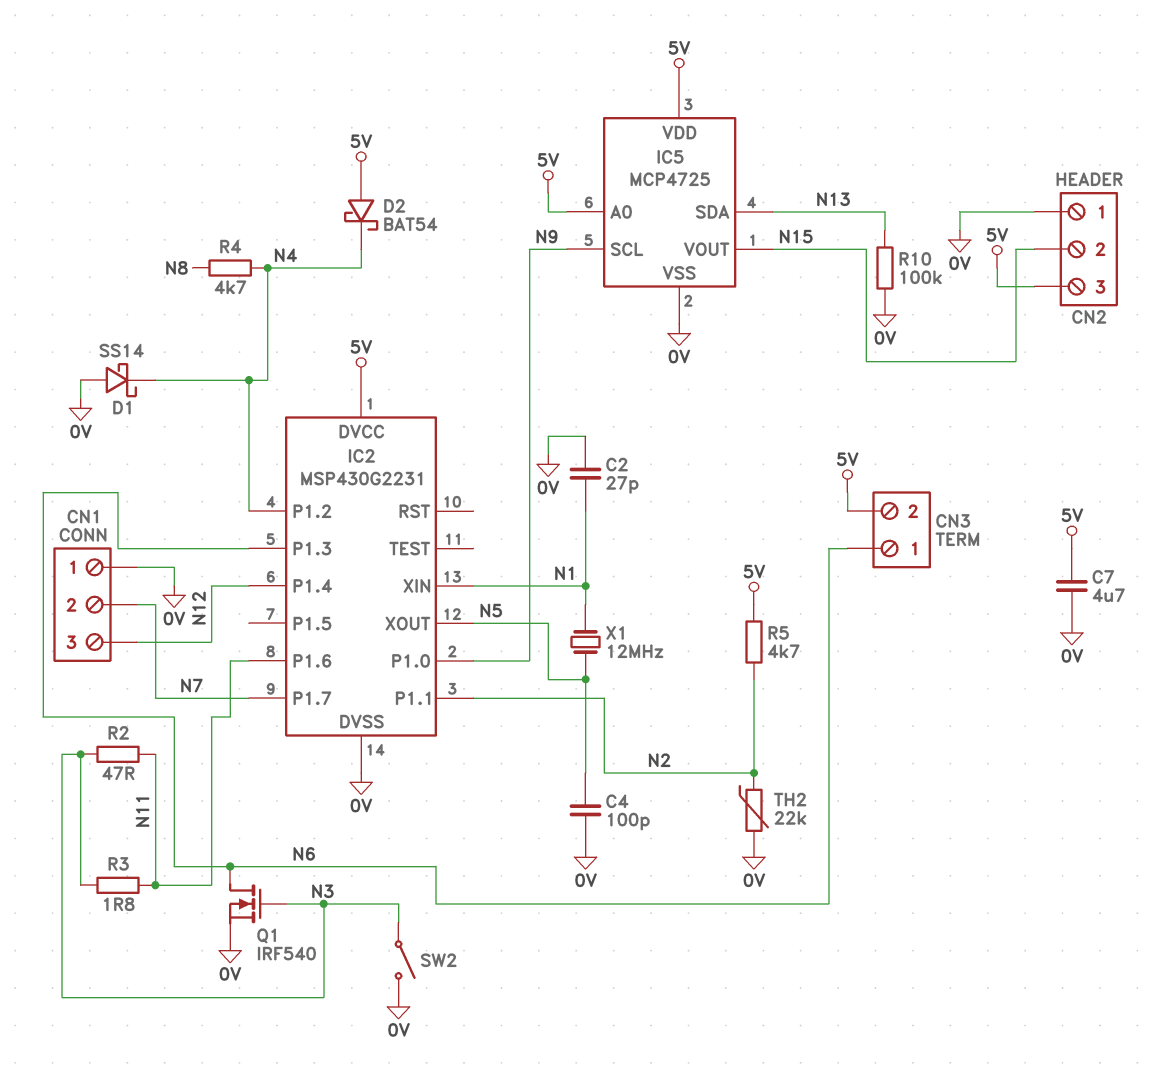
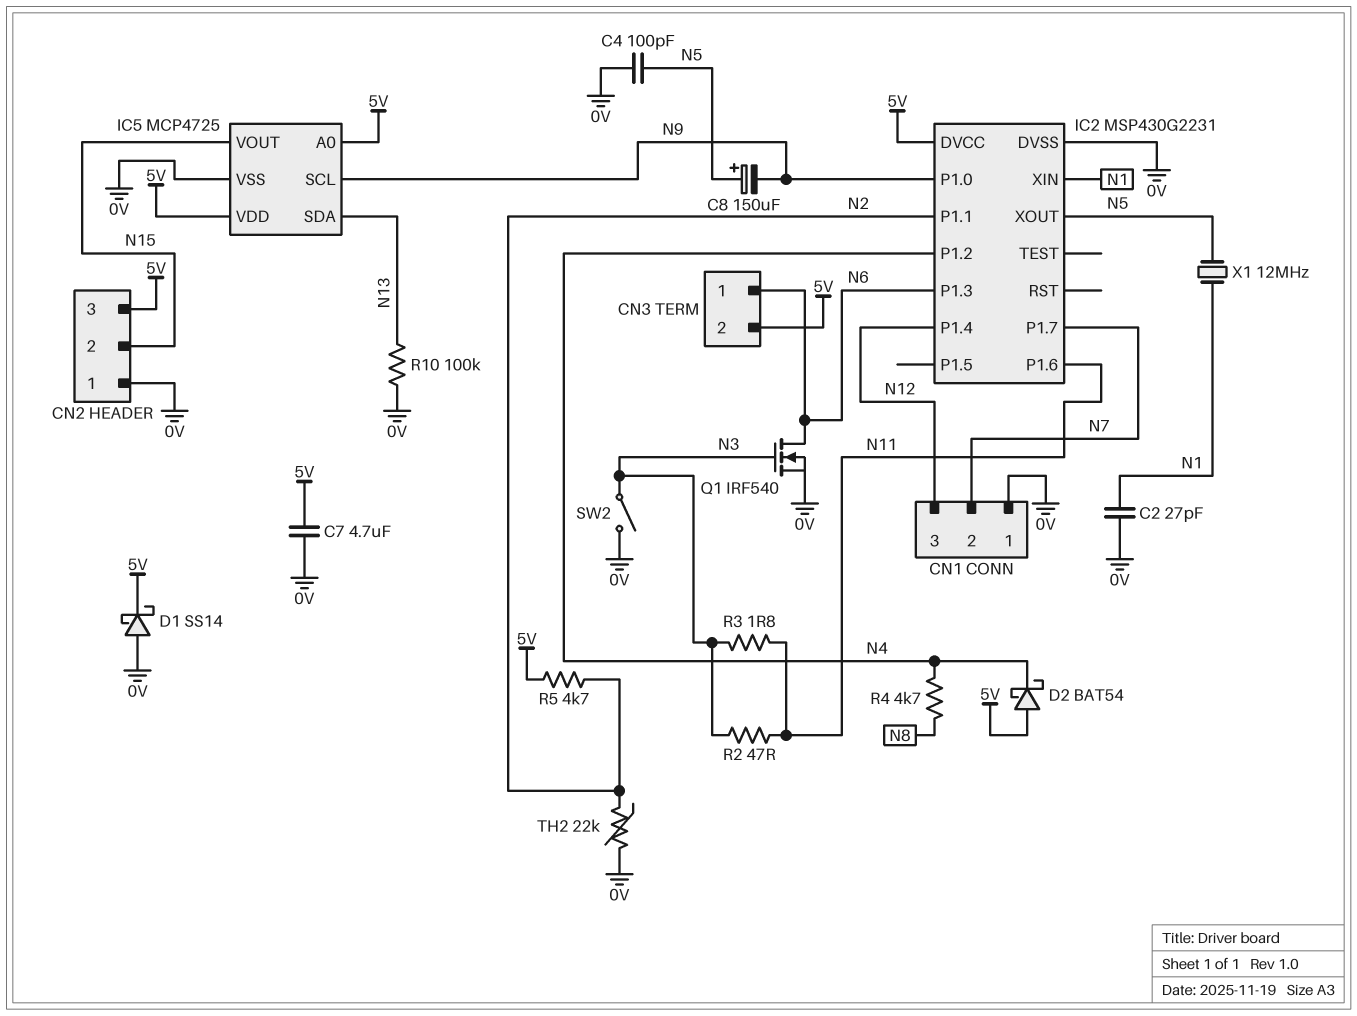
C8: none -> 150uF (plus N5, minus N9)
D1: schottky SS14 (A 0V, K N4) -> schottky SS14 (A 0V, K 5V)

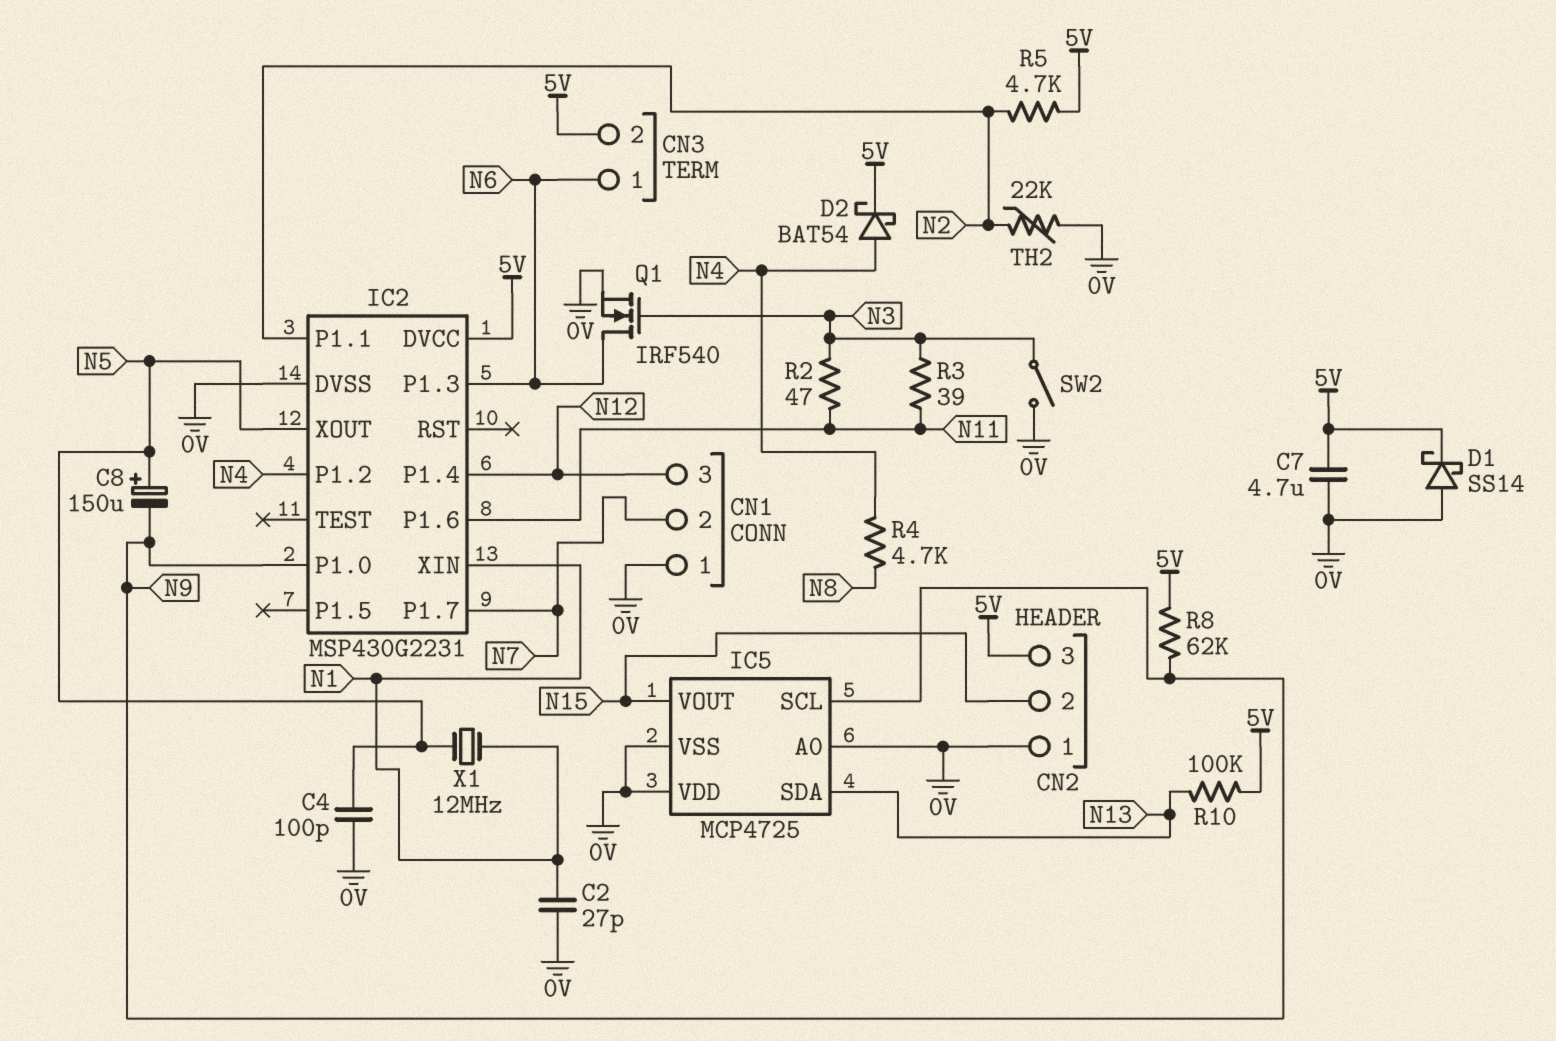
D2: schottky BAT54 (A 5V, K N4) -> schottky BAT54 (A N4, K 5V)
IC5 pin A0: 5V -> 0V
IC5 pin VDD: 5V -> 0V
R3: 1.8 (N3, N11) -> 39 (N3, N11)
R8: none -> 62k (5V, N9)
R10: 100k (0V, N13) -> 100k (5V, N13)

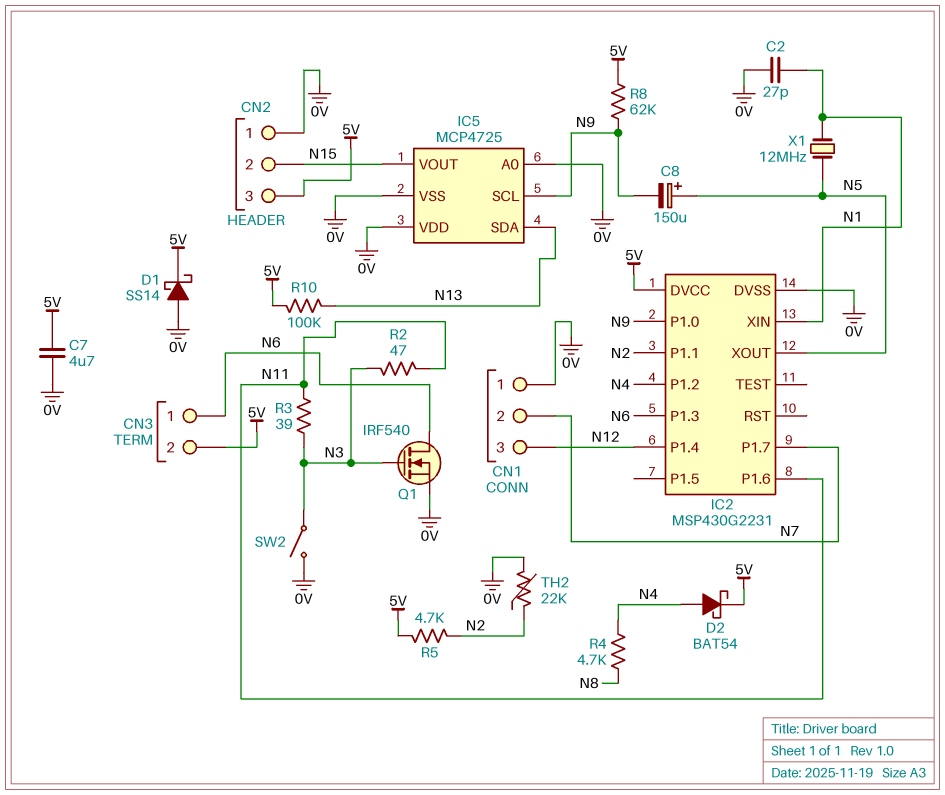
C4: 100pF (0V, N5) -> none

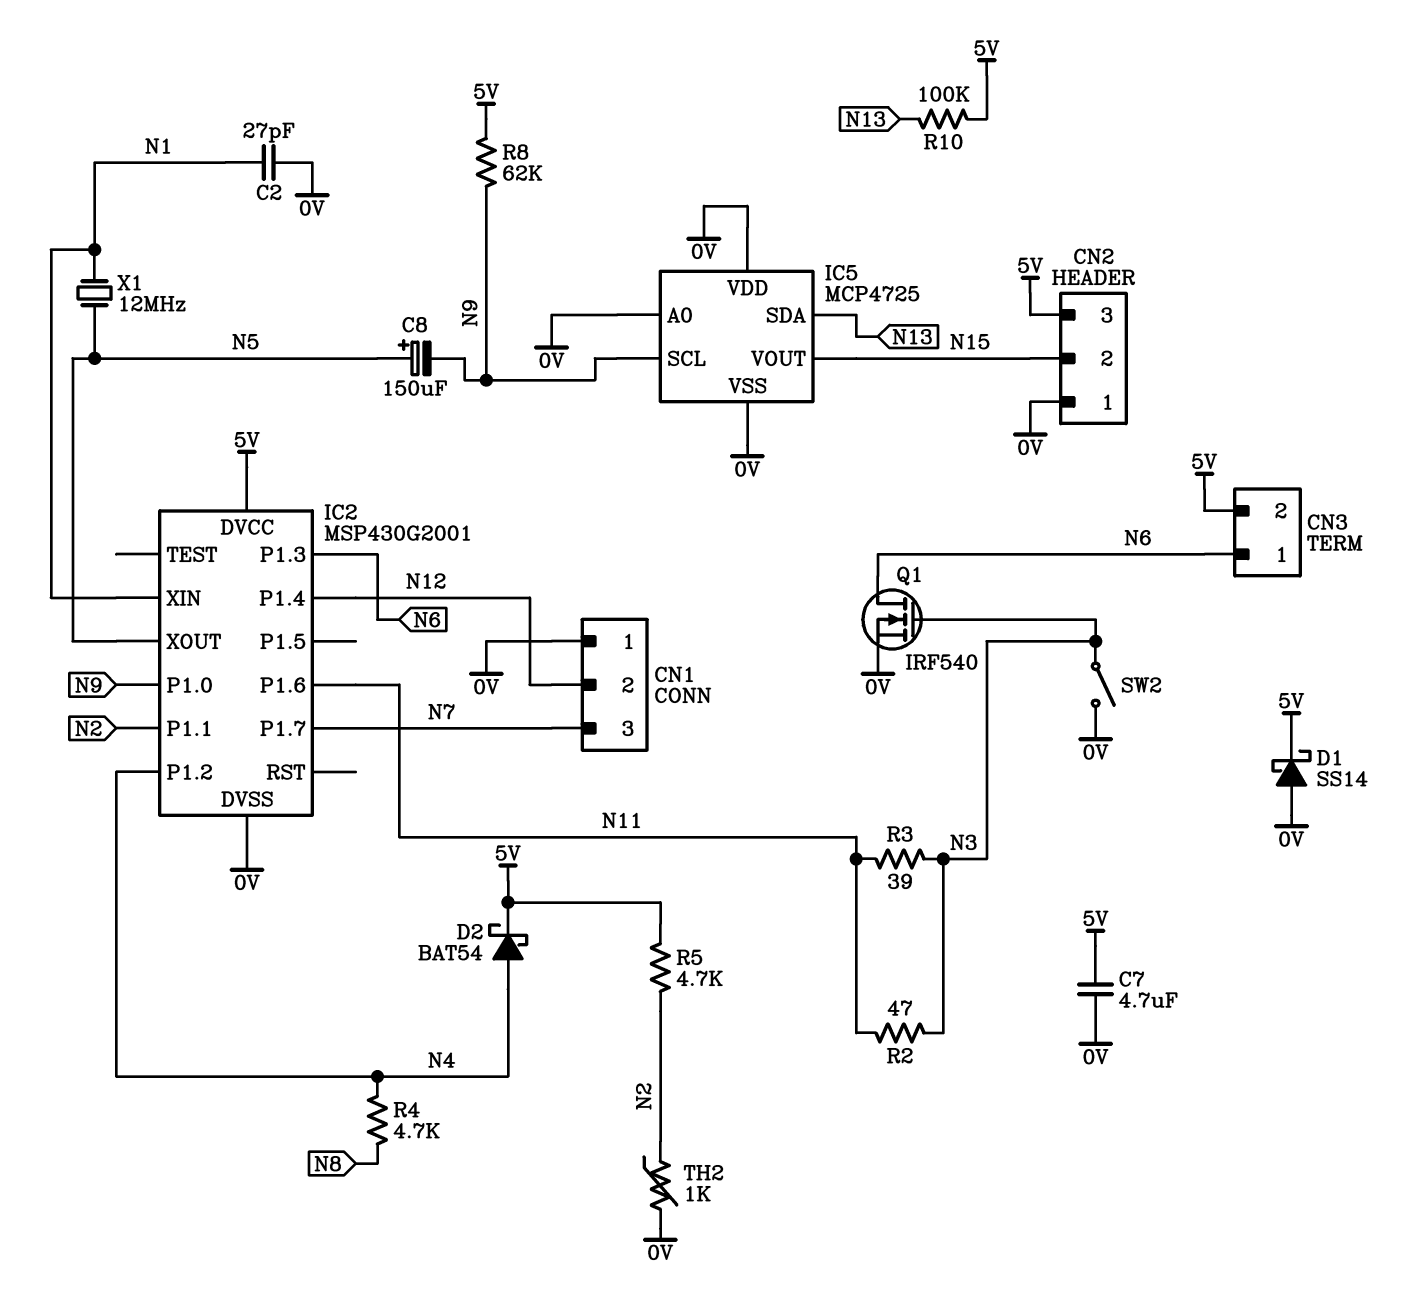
CN1 pin 2: N7 -> N12
CN1 pin 3: N12 -> N7
IC2: MSP430G2231 -> MSP430G2001
TH2: 22k (0V, N2) -> 1k (0V, N2)

